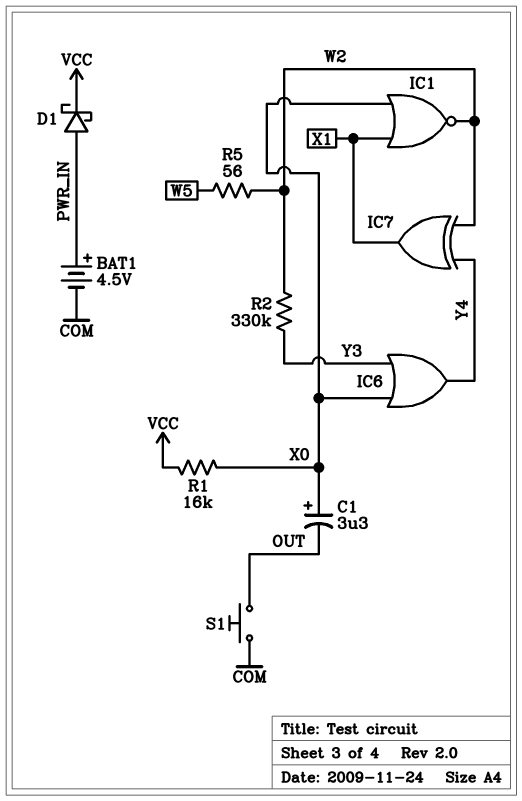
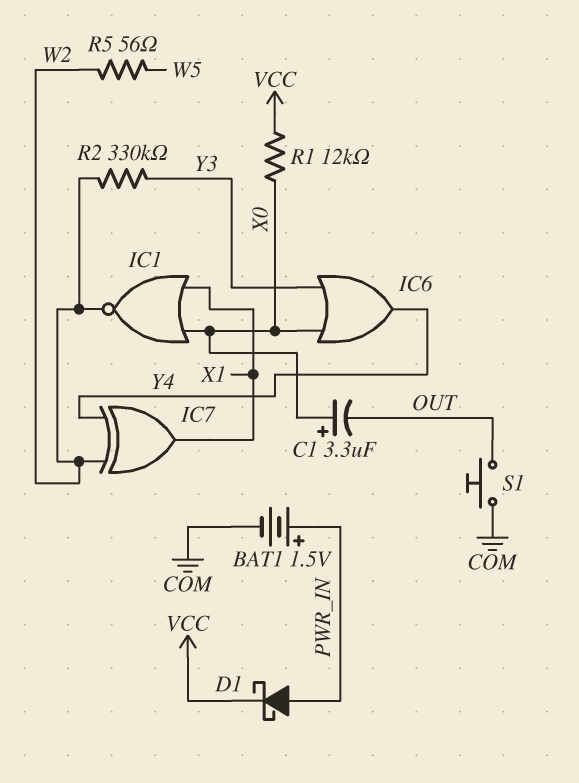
BAT1: 4.5V (plus PWR_IN, minus COM) -> 1.5V (plus PWR_IN, minus COM)
R1: 16k (VCC, X0) -> 12k (VCC, X0)

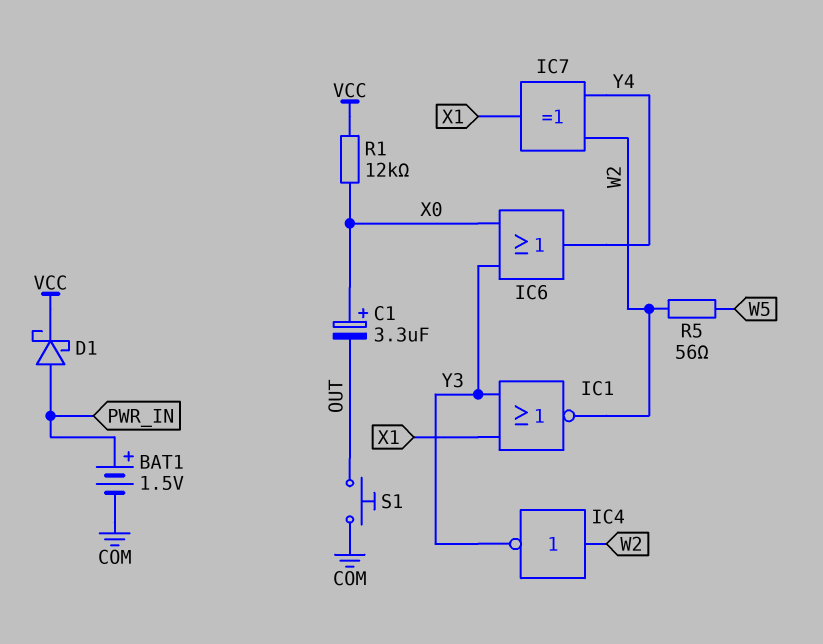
IC1: NOR (in X0, in X1, out W2) -> NOR (in X1, in Y3, out W2)
IC4: none -> NOT (in W2, out Y3)
R2: 330k (W2, Y3) -> none

